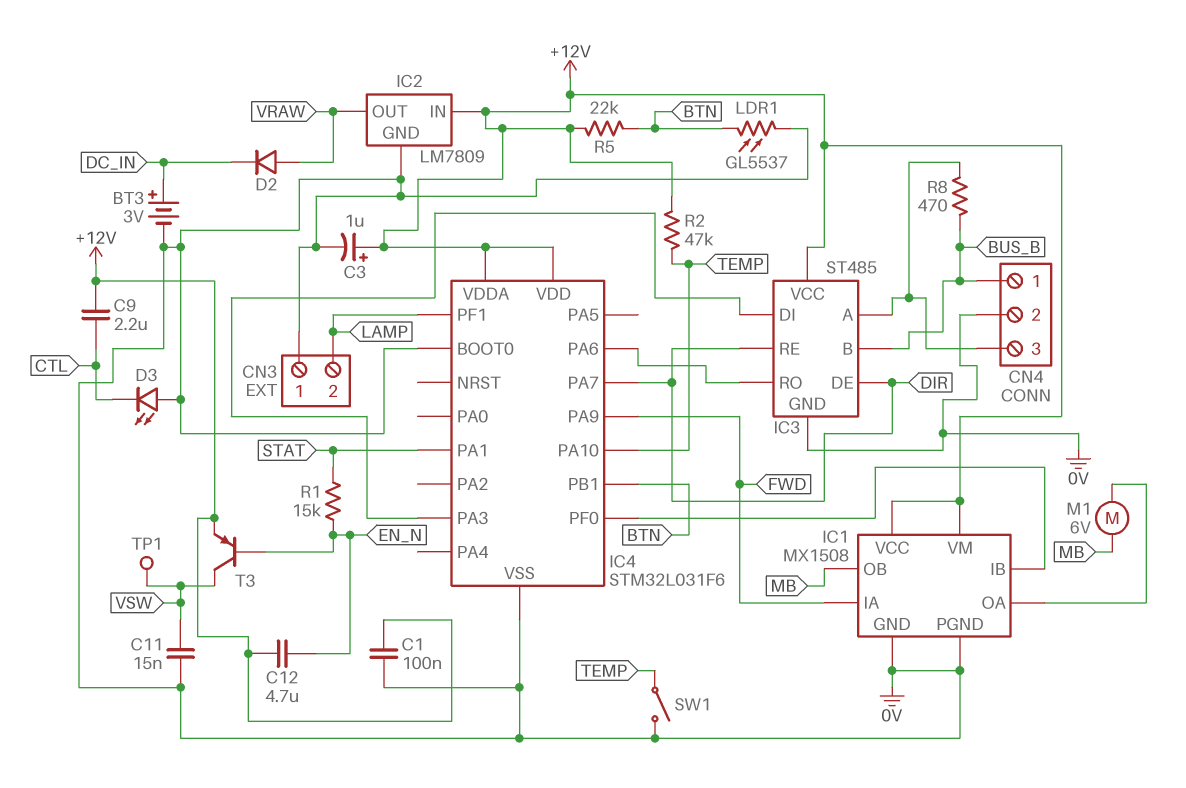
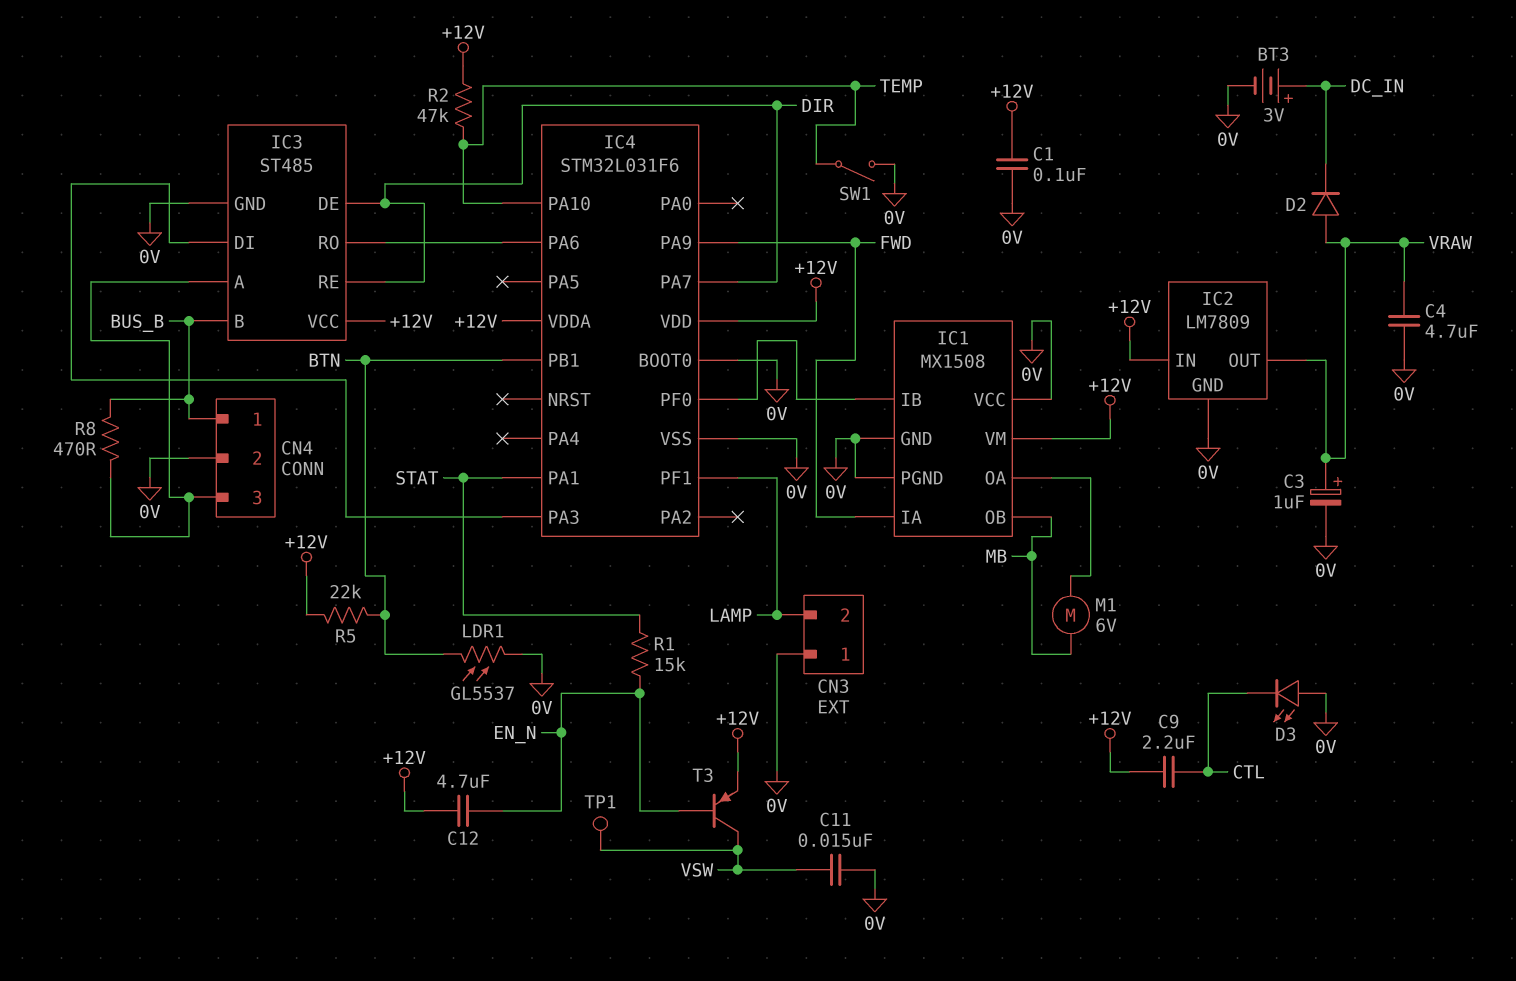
C3: 1uF (plus +12V, minus 0V) -> 1uF (plus VRAW, minus 0V)
C4: none -> 4.7uF (0V, VRAW)
IC1 pin VCC: +12V -> 0V

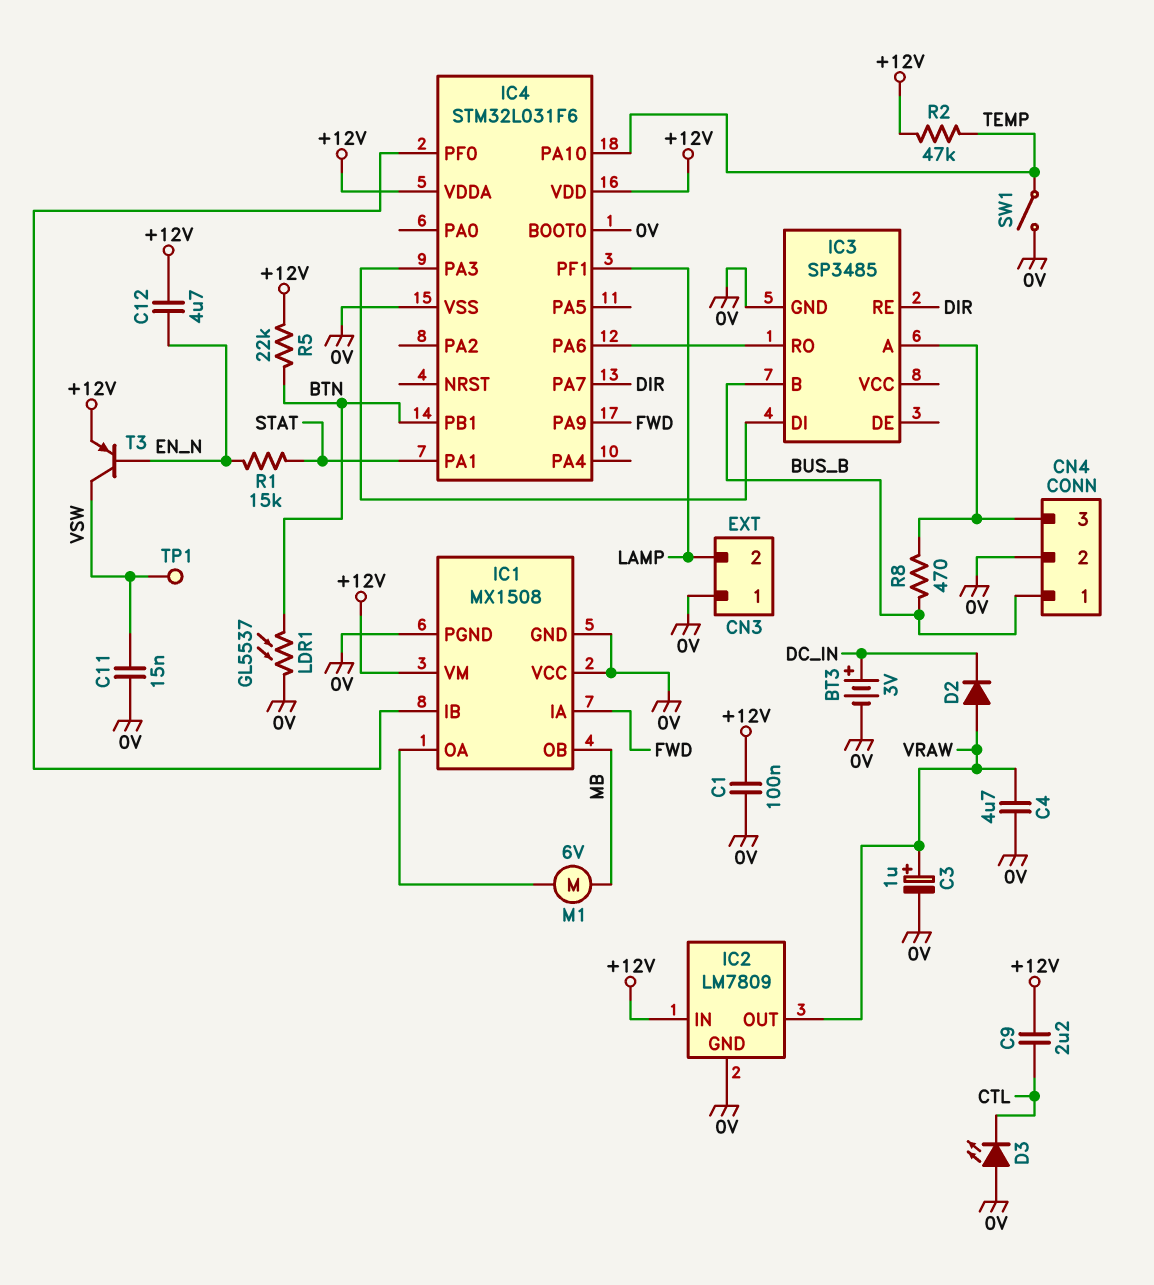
IC3: ST485 -> SP3485
IC3 pin DE: DIR -> none
IC3 pin VCC: +12V -> none

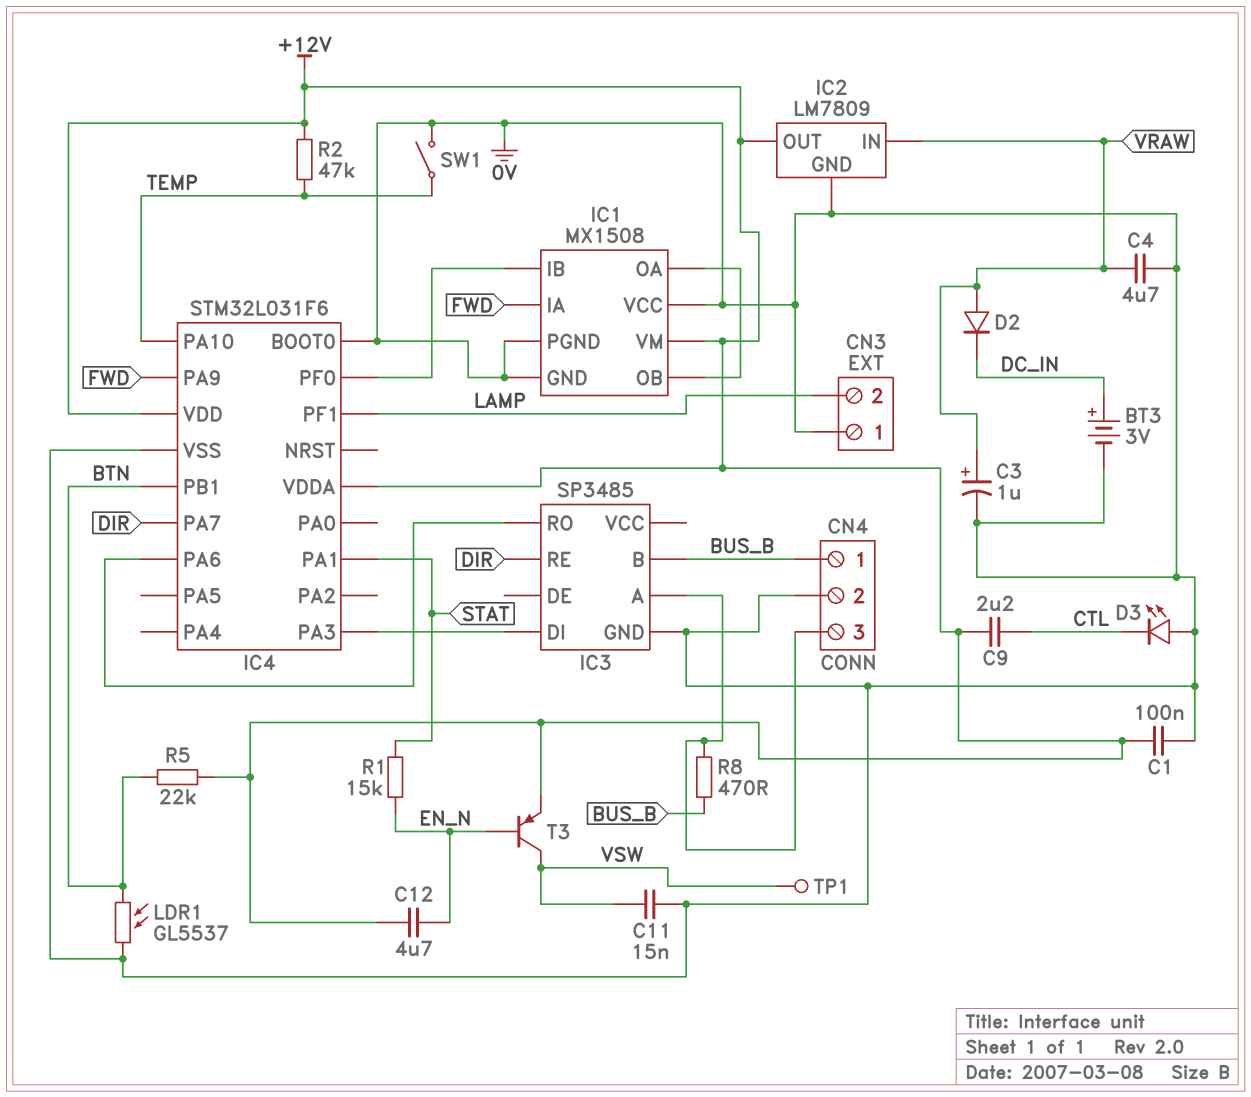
IC1 pin OB: MB -> IC1/OA
IC2 pin IN: +12V -> VRAW
IC2 pin OUT: VRAW -> +12V
M1: motor 6V (IC1/OA, MB) -> none

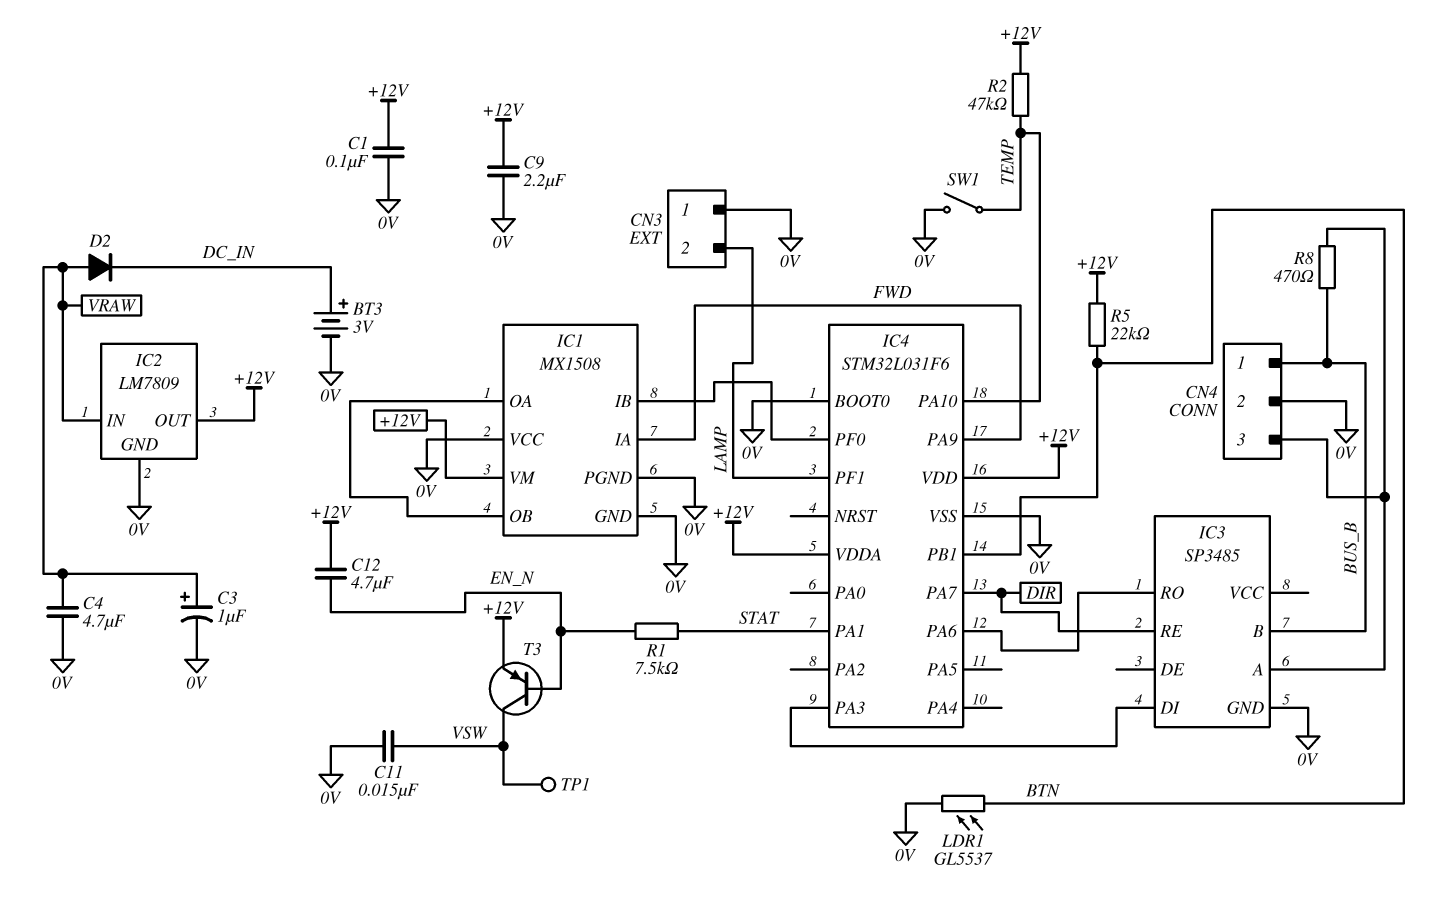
C9: 2.2uF (+12V, CTL) -> 2.2uF (+12V, 0V)
D3: LED (A 0V, K CTL) -> none
R1: 15k (EN_N, STAT) -> 7.5k (EN_N, STAT)

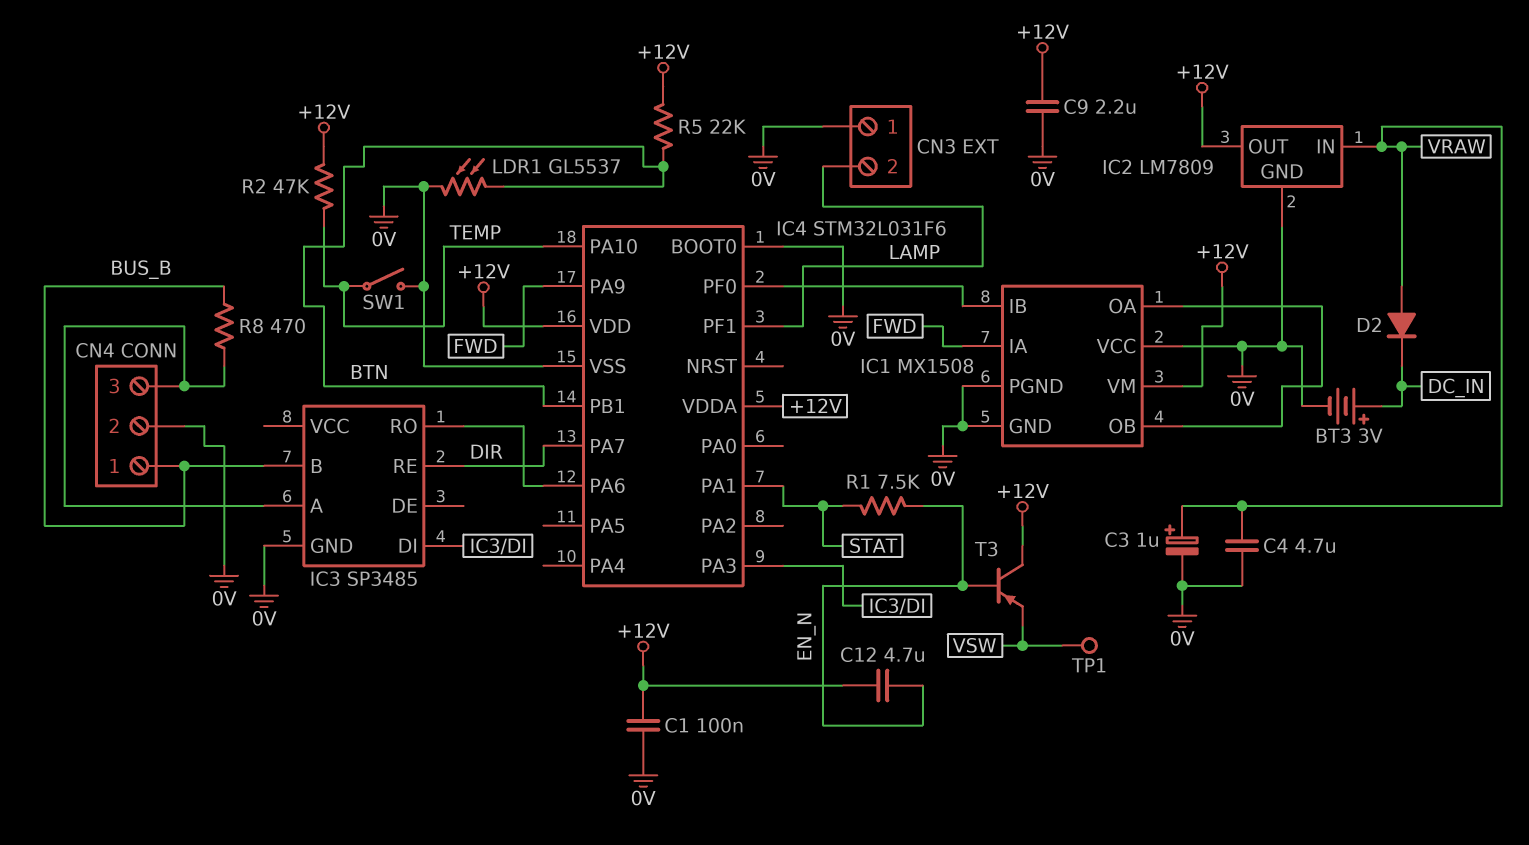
C11: 15nF (0V, VSW) -> none
T3: PNP (B EN_N, C VSW, E +12V) -> PNP (B EN_N, C +12V, E VSW)

